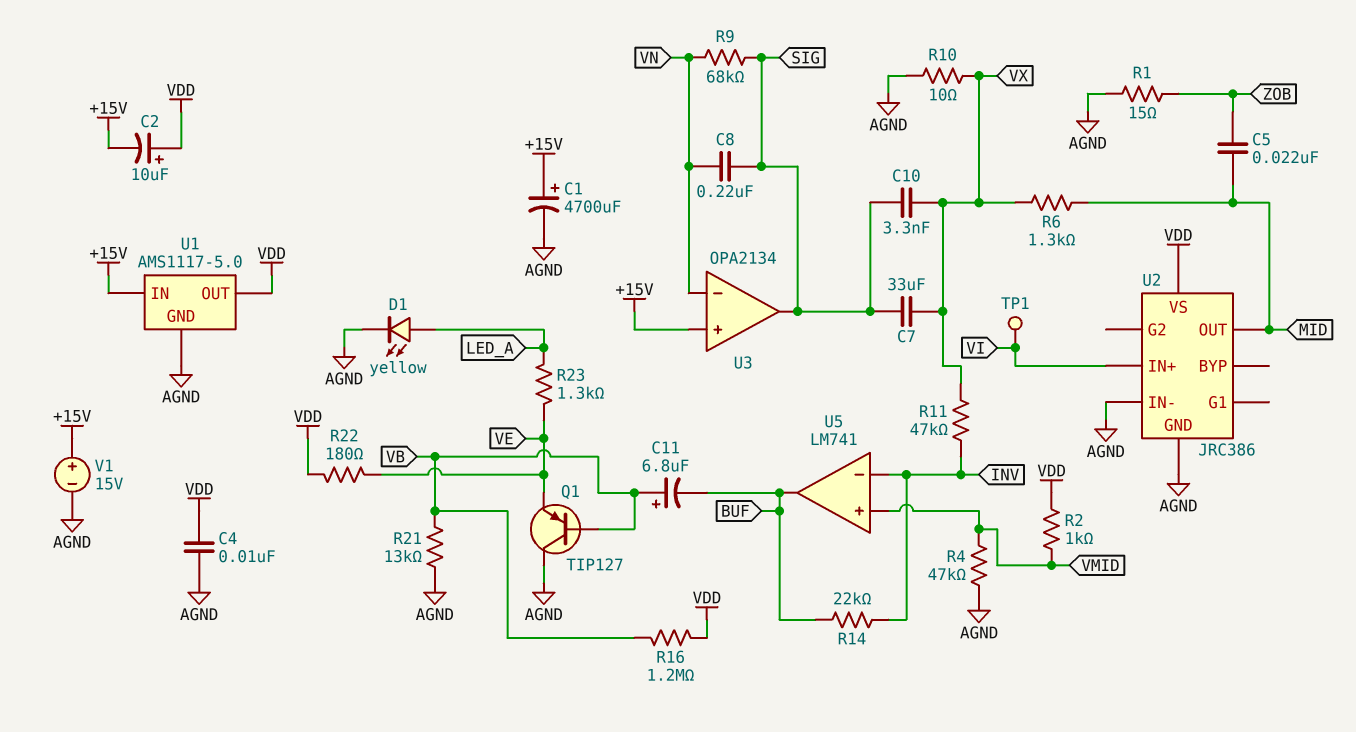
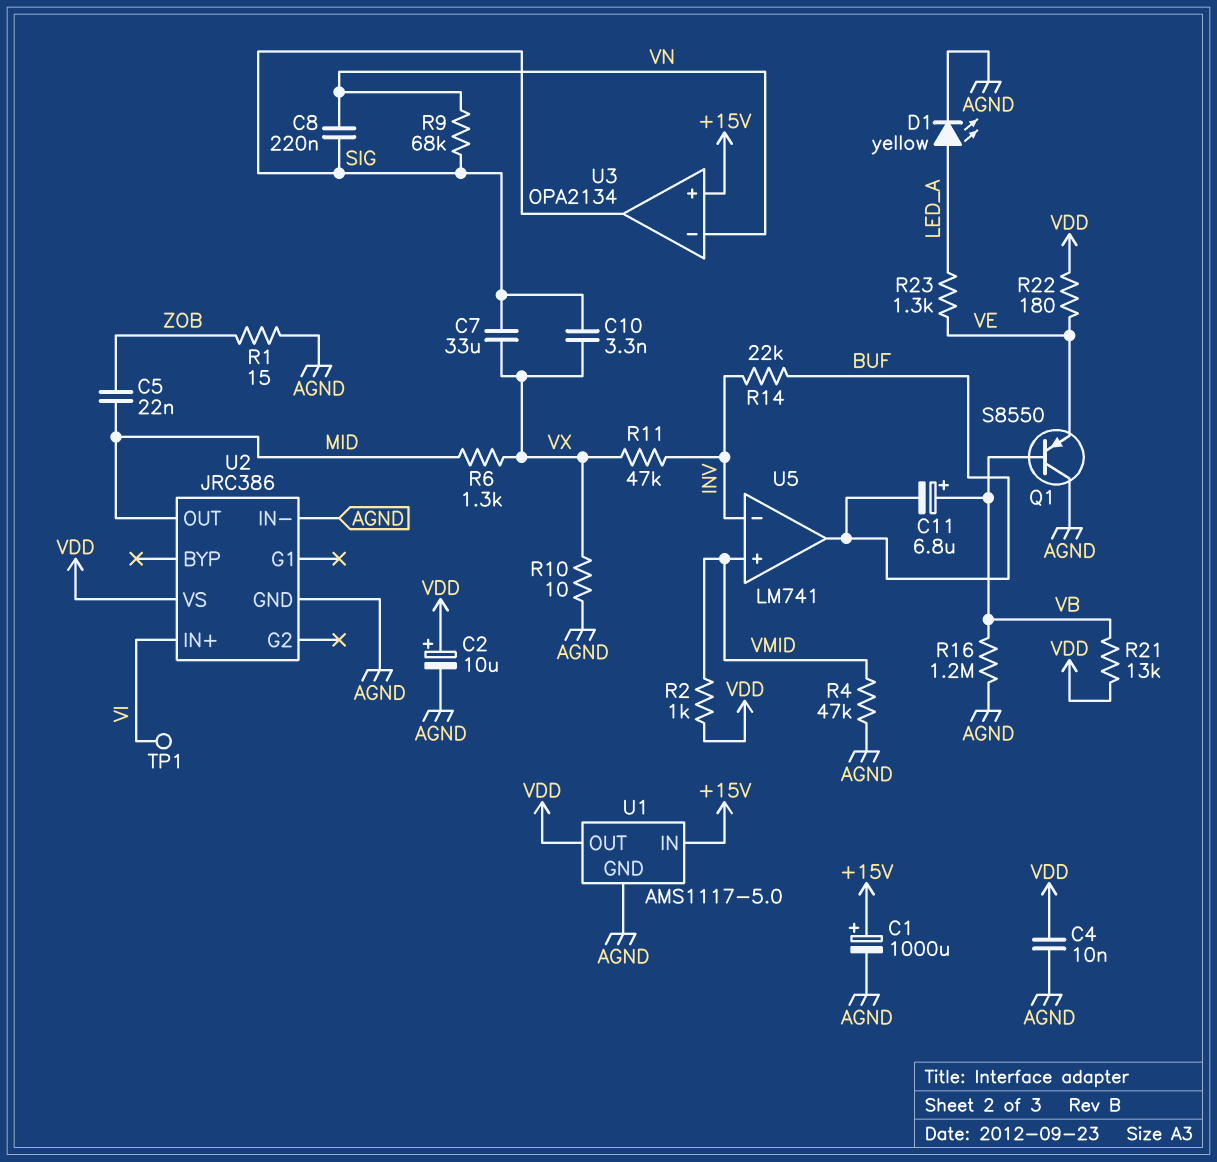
C1: 4700uF (plus +15V, minus AGND) -> 1000uF (plus +15V, minus AGND)
C2: 10uF (plus VDD, minus +15V) -> 10uF (plus VDD, minus AGND)
Q1: PNP TIP127 (B VB, C AGND, E VE) -> PNP S8550 (B VB, C AGND, E VE)
R16: 1.2M (VB, VDD) -> 1.2M (AGND, VB)
R21: 13k (AGND, VB) -> 13k (VB, VDD)
V1: 15V (plus +15V, minus AGND) -> none

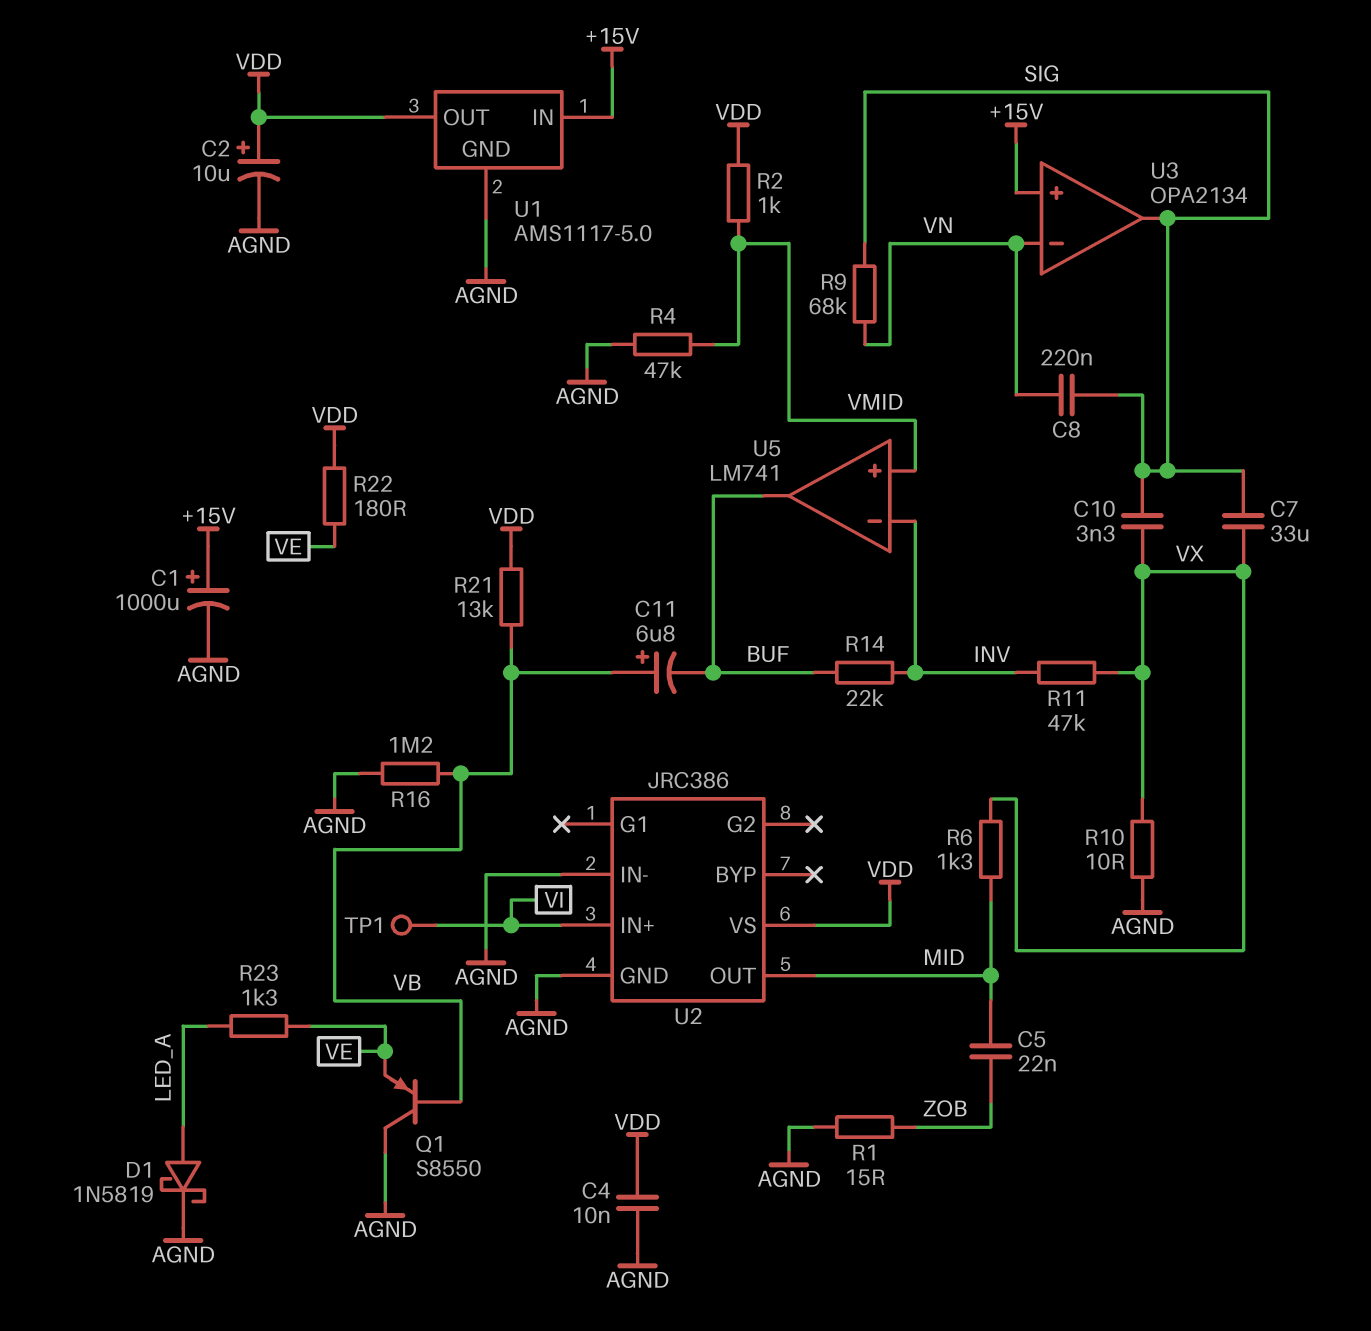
D1: LED yellow (A LED_A, K AGND) -> schottky 1N5819 (A LED_A, K AGND)

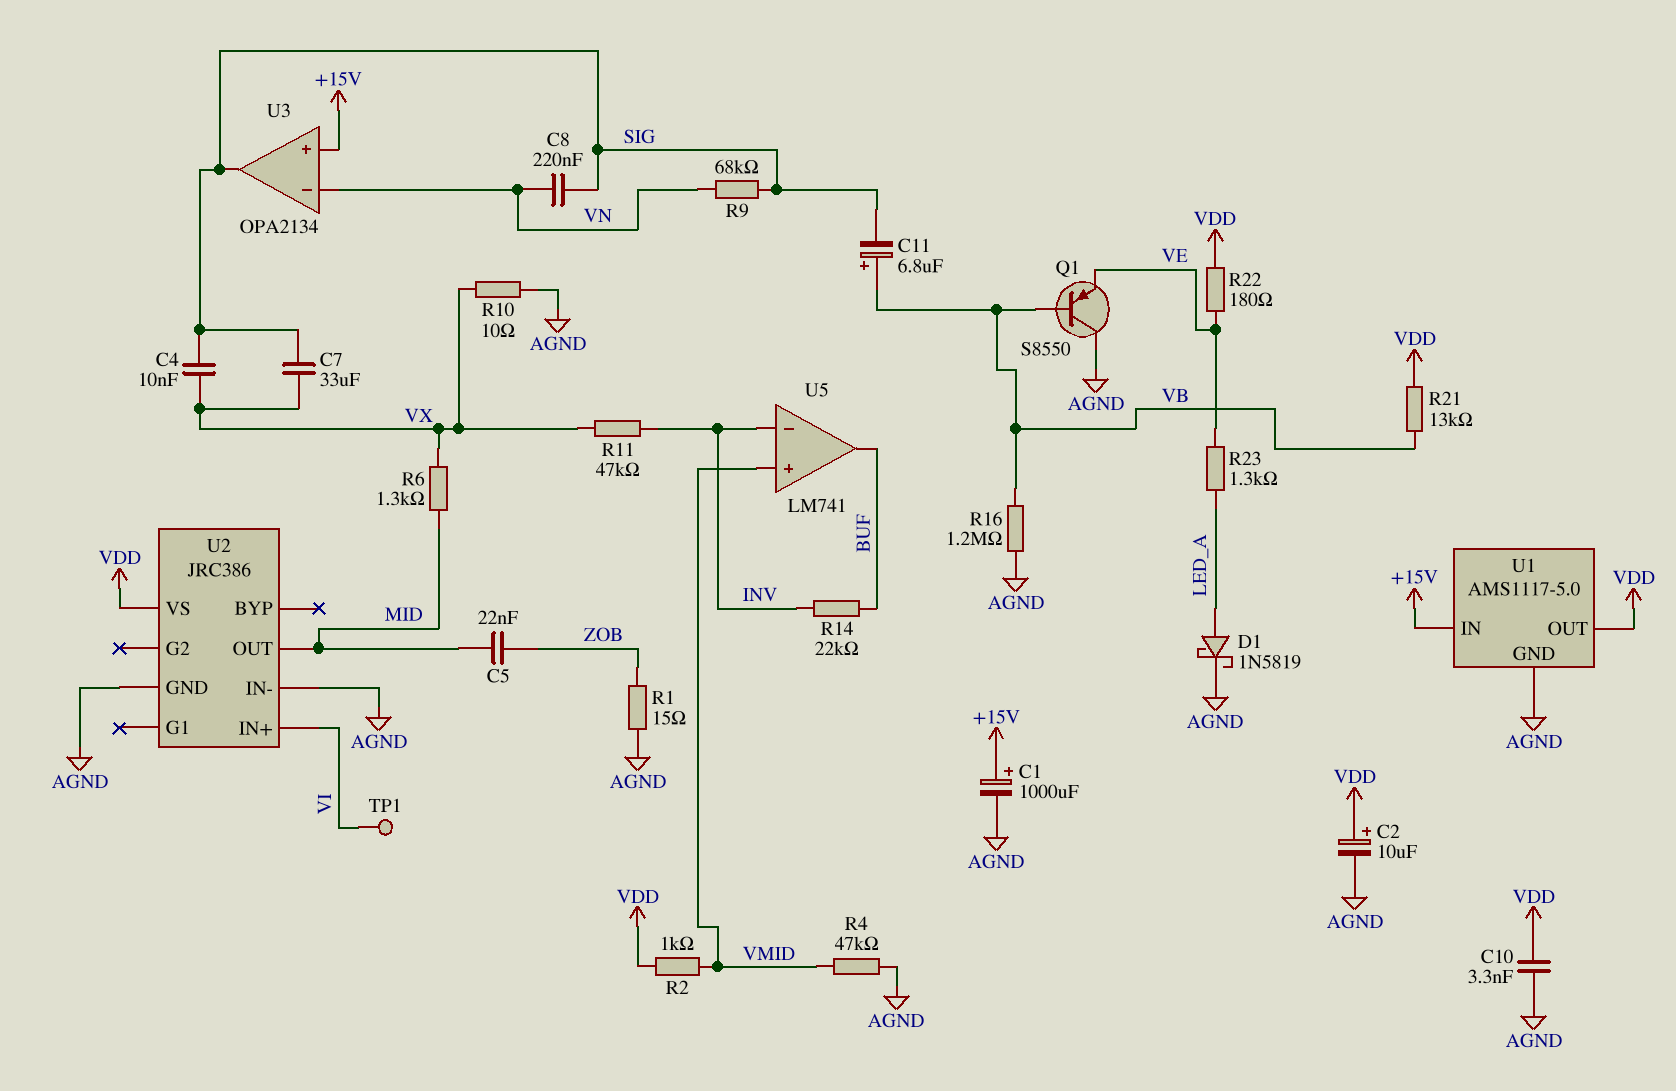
C4: 10nF (AGND, VDD) -> 10nF (SIG, VX)
C10: 3.3nF (SIG, VX) -> 3.3nF (AGND, VDD)
C11: 6.8uF (plus VB, minus BUF) -> 6.8uF (plus VB, minus SIG)

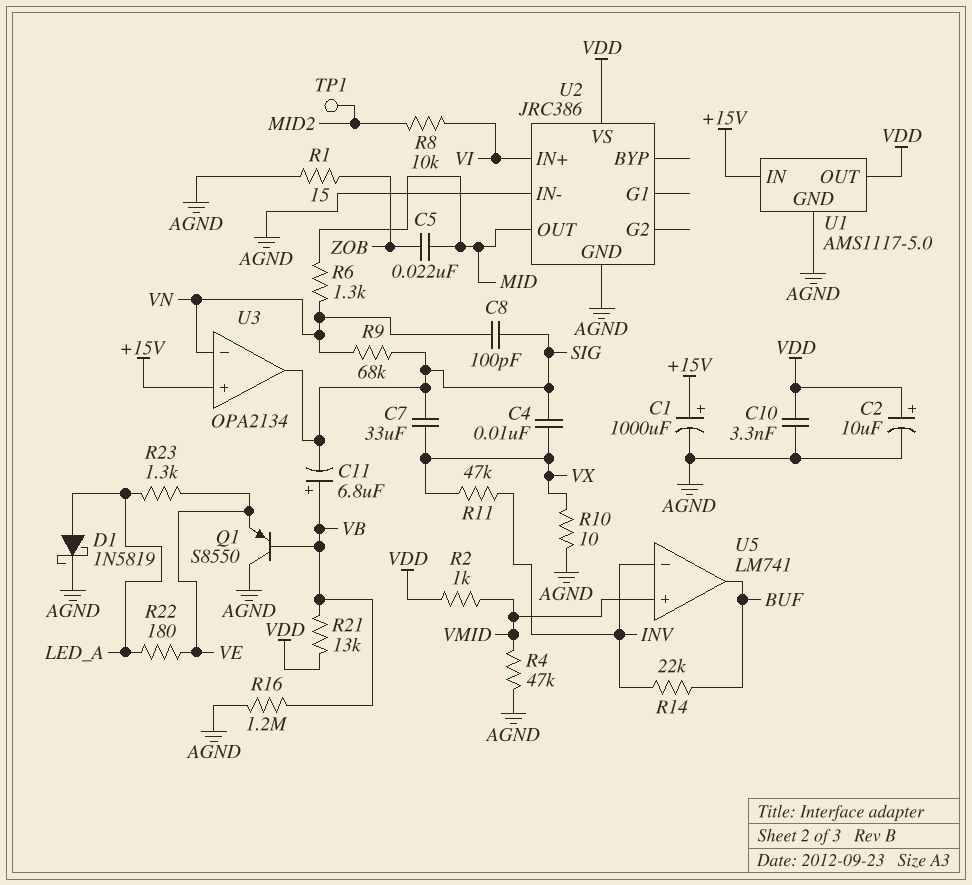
C8: 220nF (SIG, VN) -> 100pF (SIG, VN)
R6: 1.3k (MID, VX) -> 1.3k (MID, VN)
R8: none -> 10k (MID2, VI)
R22: 180 (VDD, VE) -> 180 (LED_A, VE)
TP1: test point (VI) -> test point (MID2)

